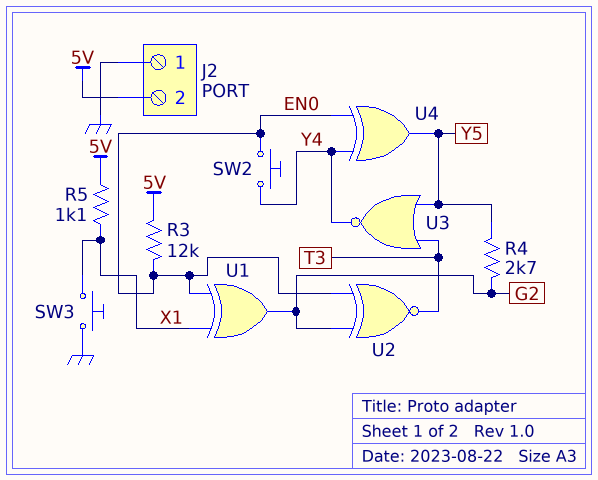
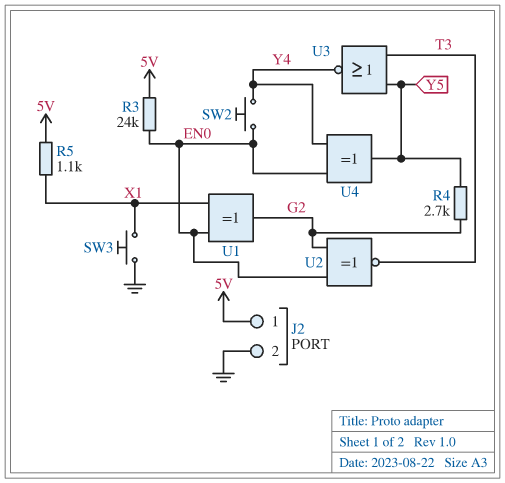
J2 pin 1: GND -> 5V
J2 pin 2: 5V -> GND
R3: 12k (5V, EN0) -> 24k (5V, EN0)

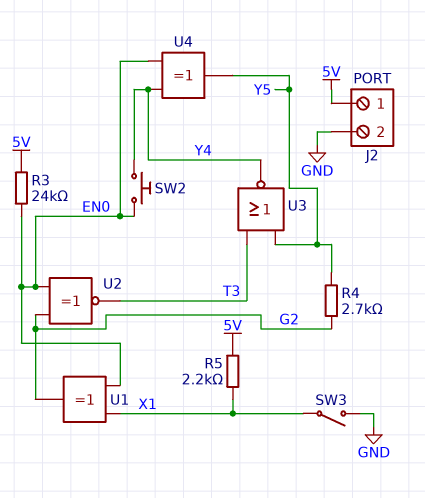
R5: 1.1k (5V, X1) -> 2.2k (5V, X1)
SW3: button (GND, X1) -> switch (GND, X1)

